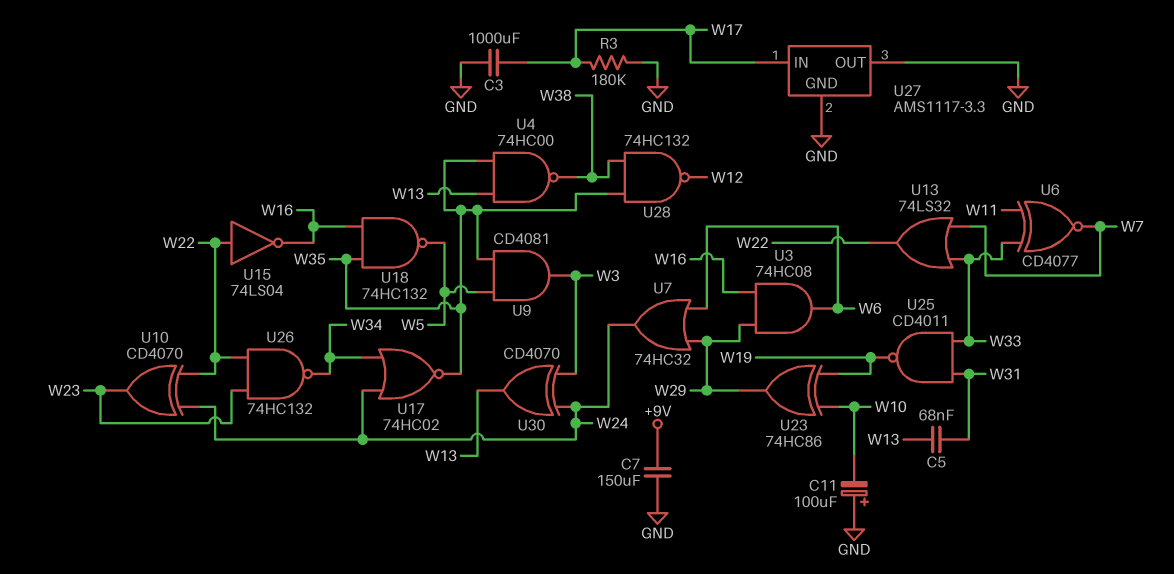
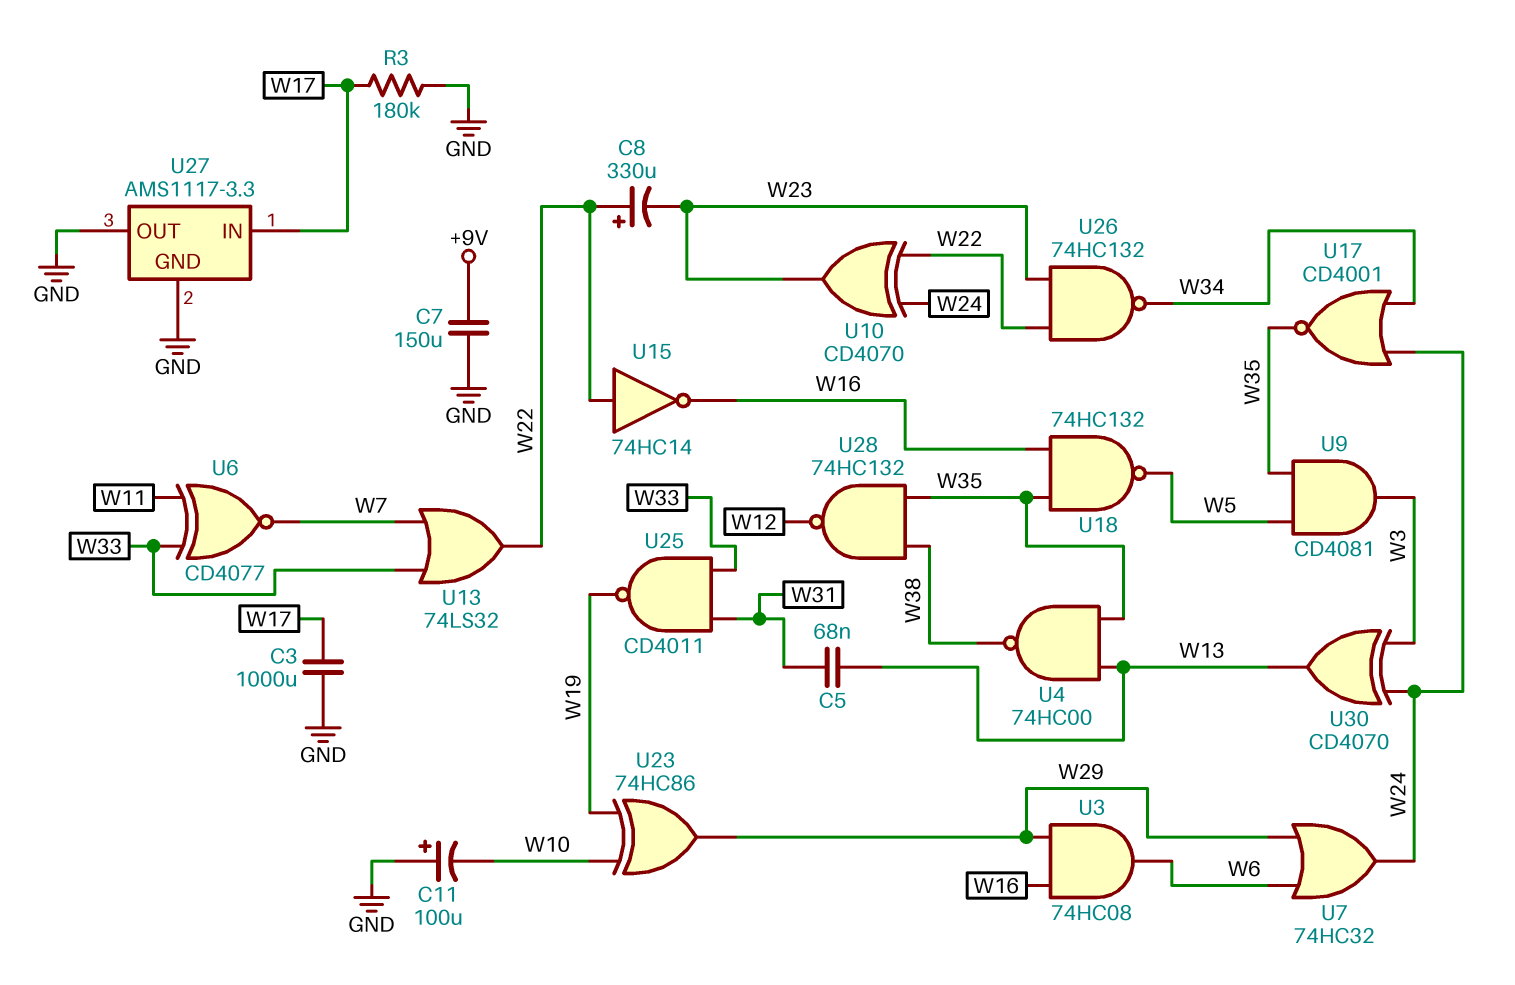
C8: none -> 330uF (plus W22, minus W23)
U15: NOT 74LS04 (in W22, out W16) -> NOT 74HC14 (in W22, out W16)
U17: NOR 74HC02 (in W24, in W34, out W35) -> NOR CD4001 (in W24, in W34, out W35)

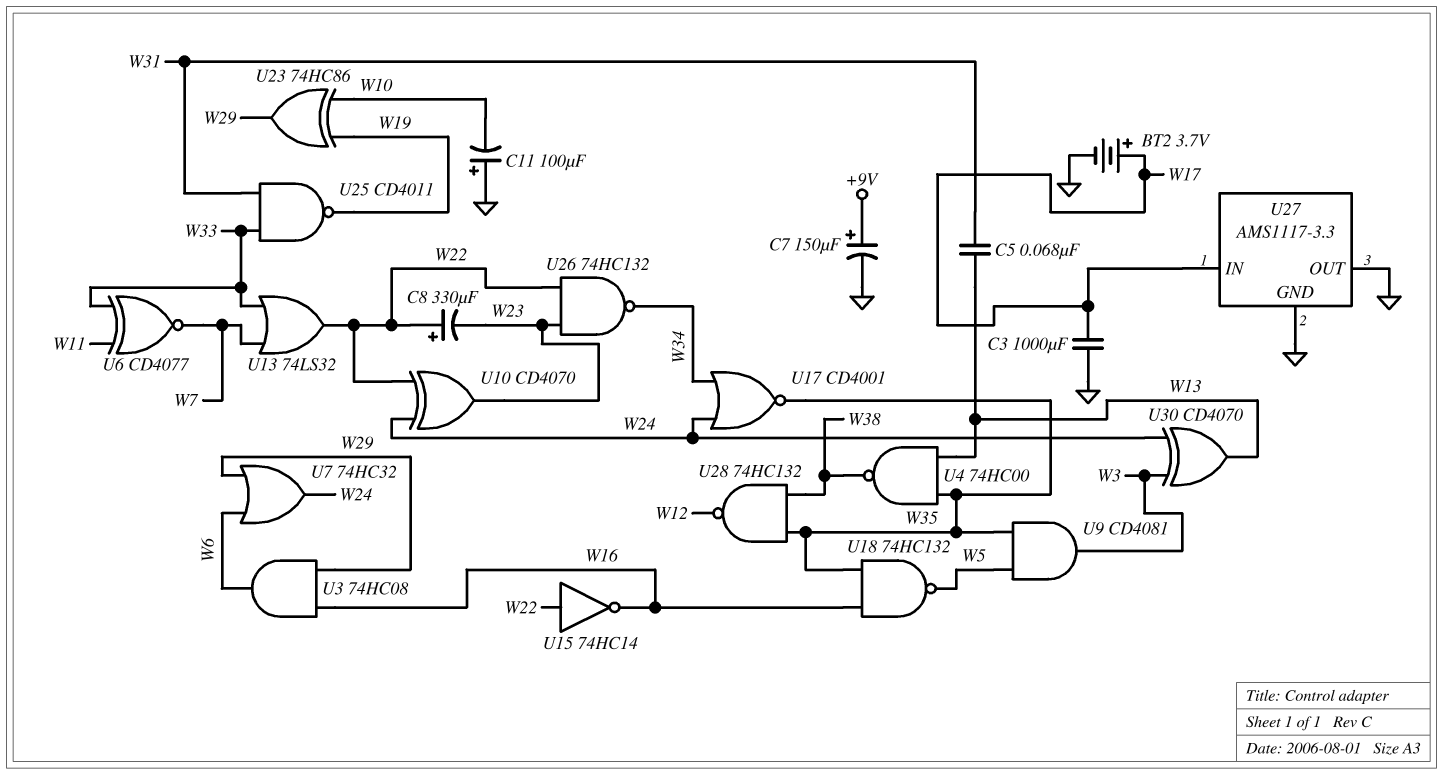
BT2: none -> 3.7V (plus W17, minus GND)
C7: 150uF (+9V, GND) -> 150uF (plus +9V, minus GND)
R3: 180k (GND, W17) -> none

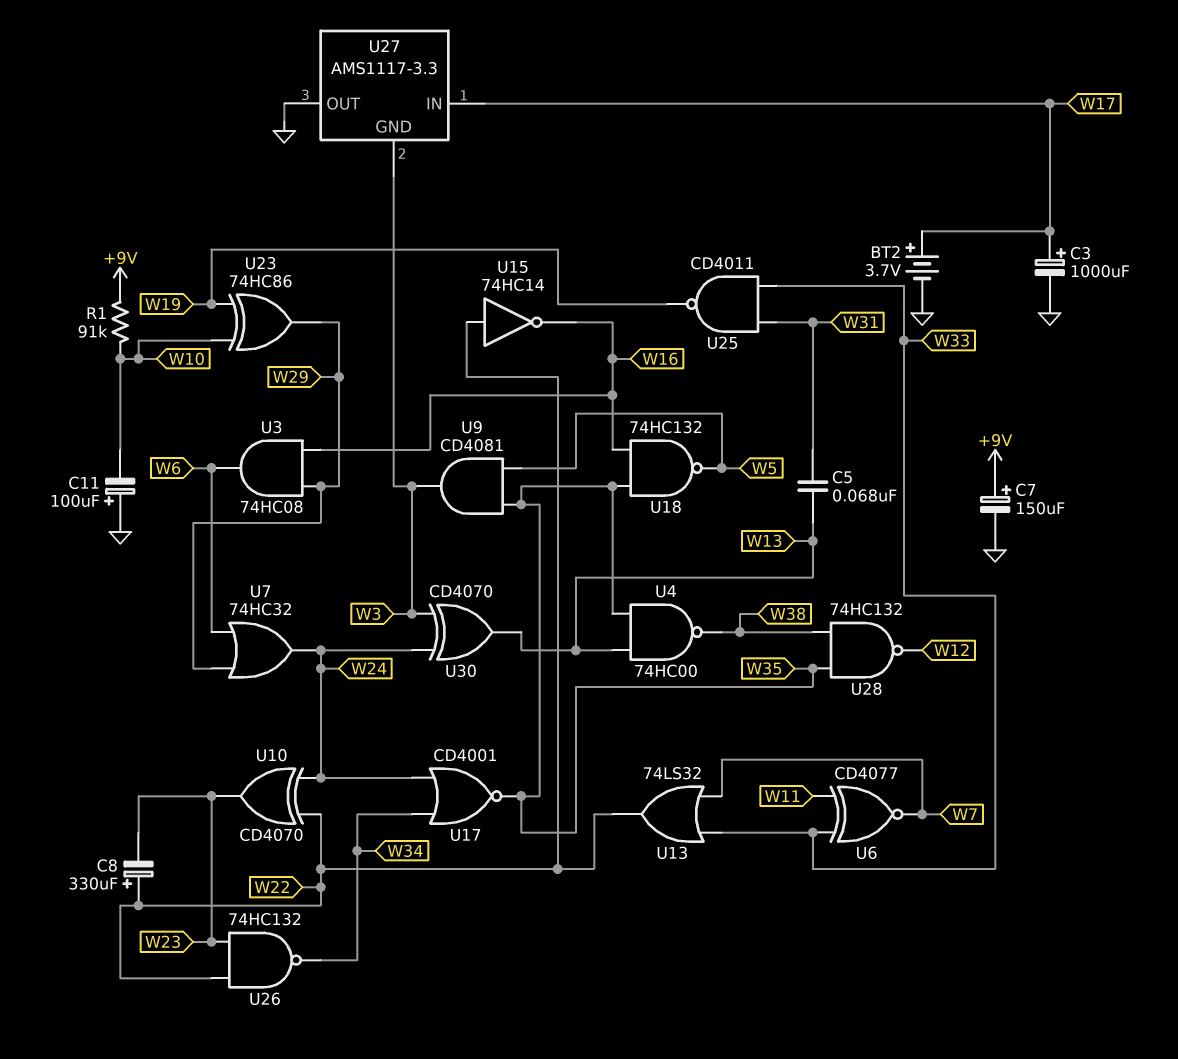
C3: 1000uF (GND, W17) -> 1000uF (plus W17, minus GND)
R1: none -> 91k (+9V, W10)
U27 pin GND: GND -> W3

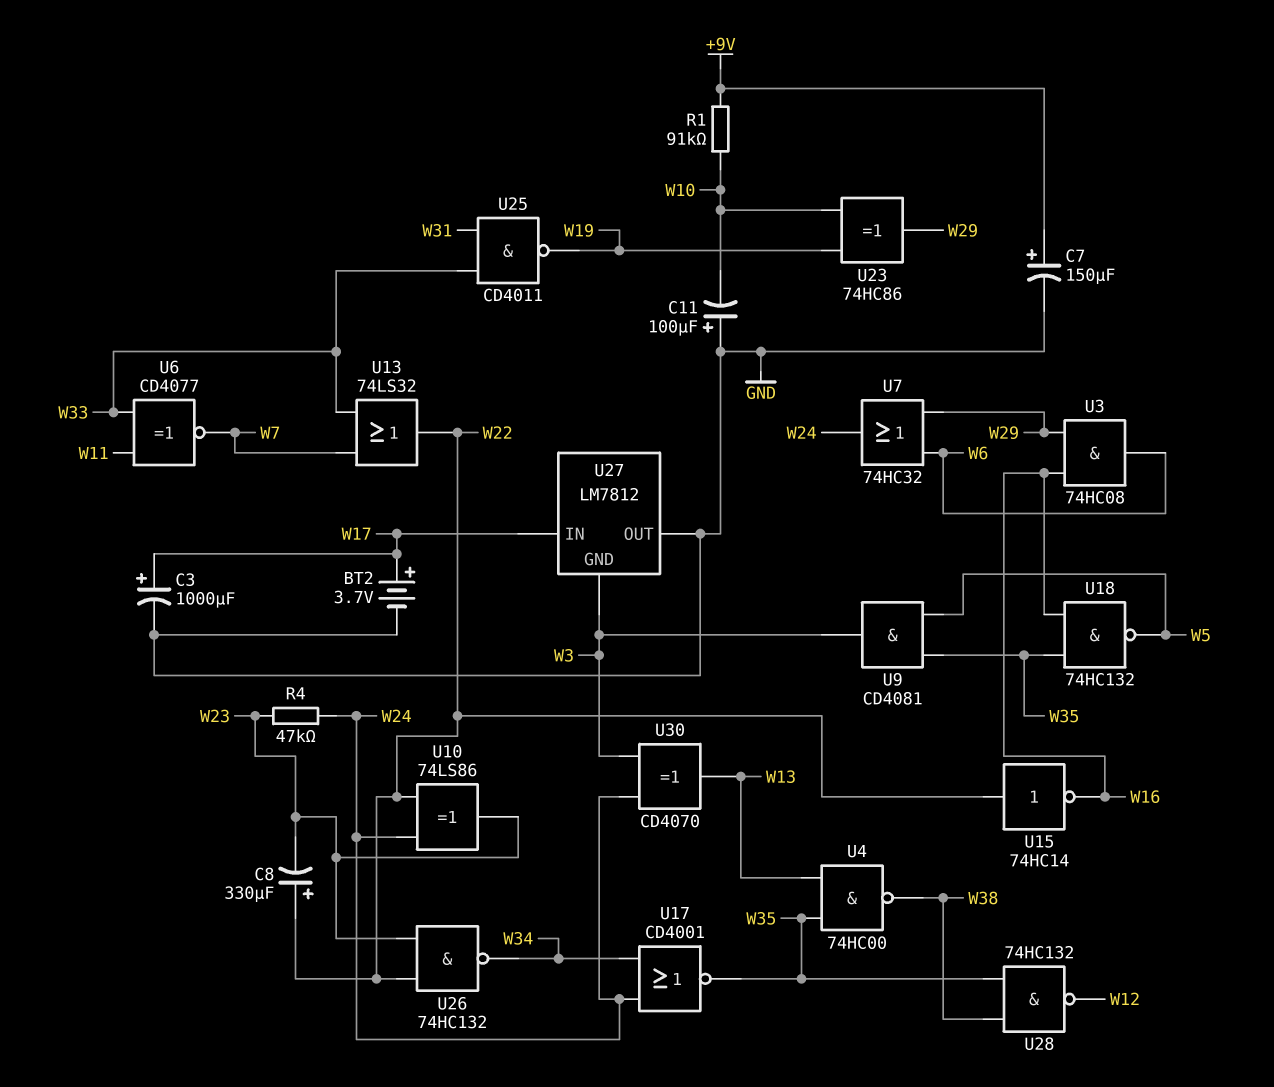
C5: 68nF (W13, W31) -> none
R4: none -> 47k (W23, W24)
U10: XOR CD4070 (in W22, in W24, out W23) -> XOR 74LS86 (in W22, in W24, out W23)
U27: AMS1117-3.3 -> LM7812

